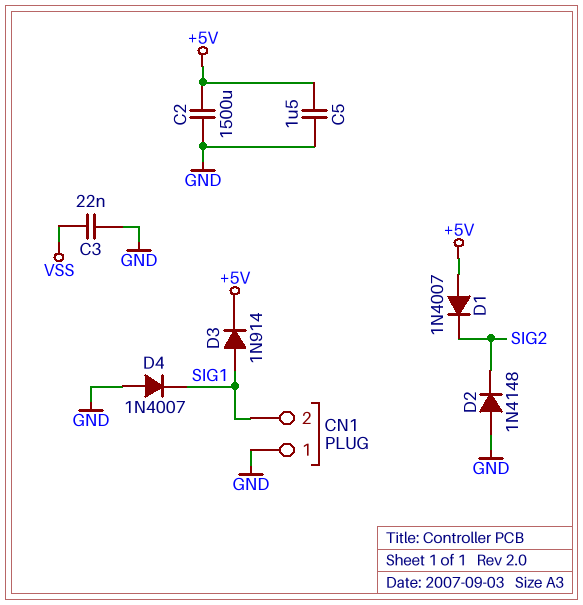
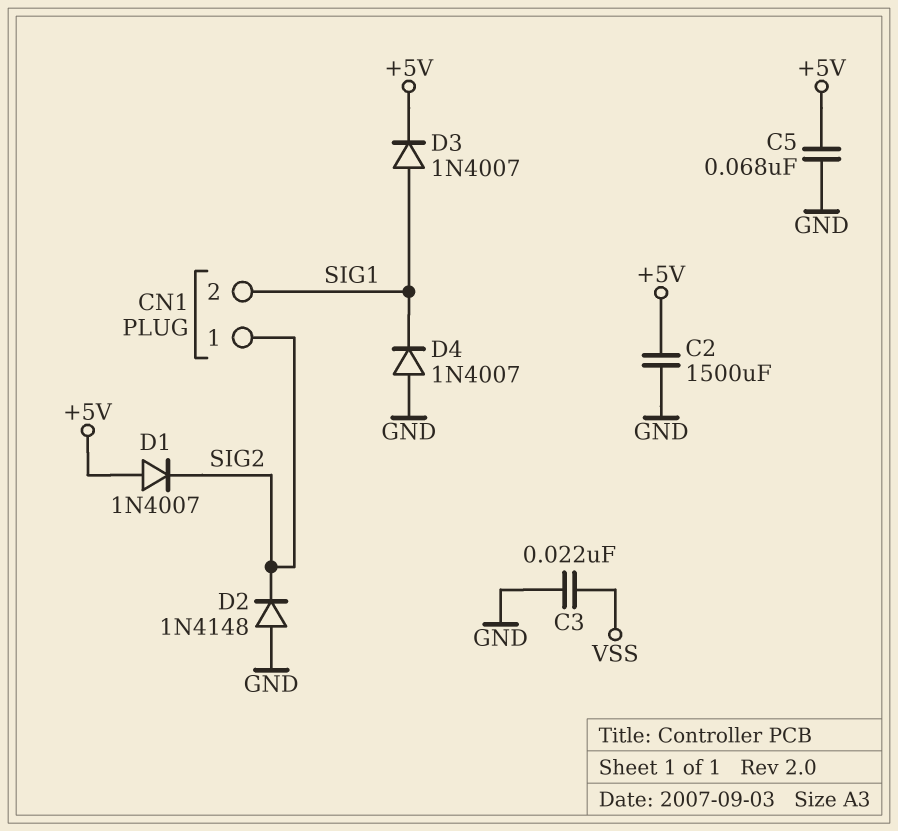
C5: 1.5uF (+5V, GND) -> 68nF (+5V, GND)
CN1 pin 1: GND -> SIG2
D3: diode 1N914 (A SIG1, K +5V) -> diode 1N4007 (A SIG1, K +5V)

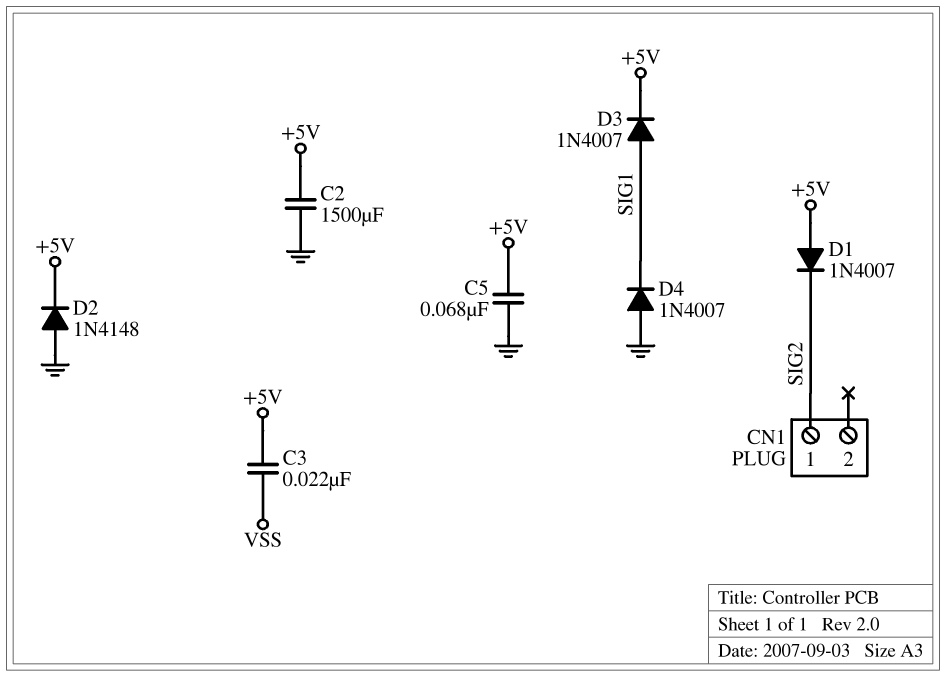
C3: 22nF (GND, VSS) -> 22nF (+5V, VSS)
CN1 pin 2: SIG1 -> none
D2: diode 1N4148 (A GND, K SIG2) -> diode 1N4148 (A GND, K +5V)

